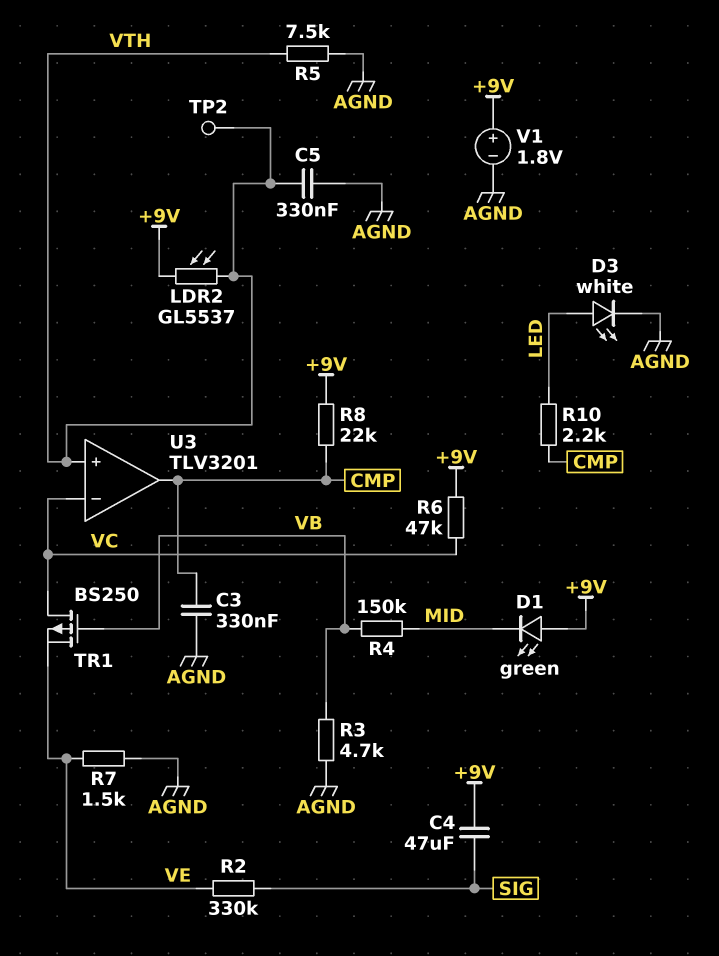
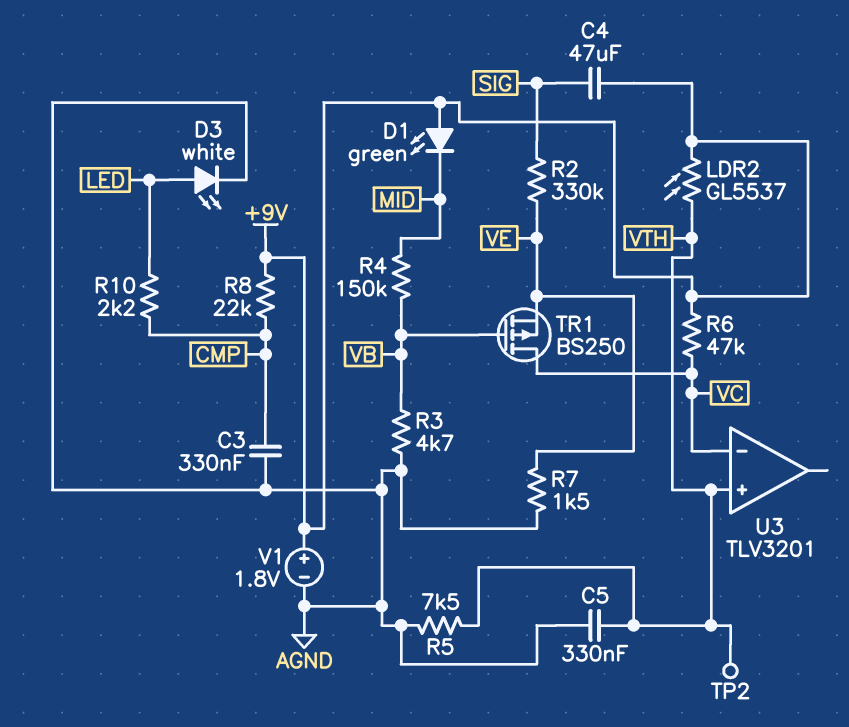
U3 pin out: CMP -> none

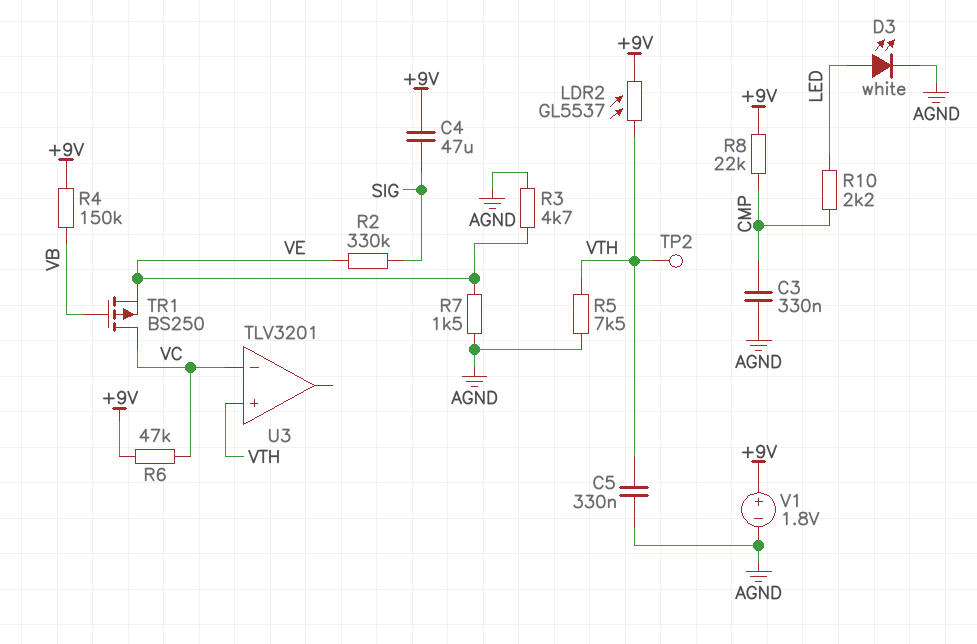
D1: LED green (A +9V, K MID) -> none
R3: 4.7k (AGND, VB) -> 4.7k (AGND, VE)
R4: 150k (MID, VB) -> 150k (+9V, VB)

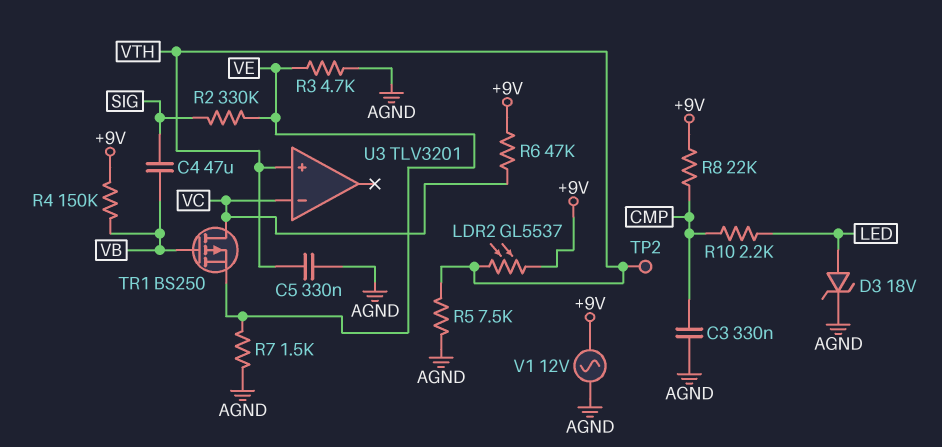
C4: 47uF (+9V, SIG) -> 47uF (SIG, VB)
D3: LED white (A LED, K AGND) -> zener 18V (A LED, K AGND)
V1: 1.8V (plus +9V, minus AGND) -> AC 12V (+9V, AGND)

